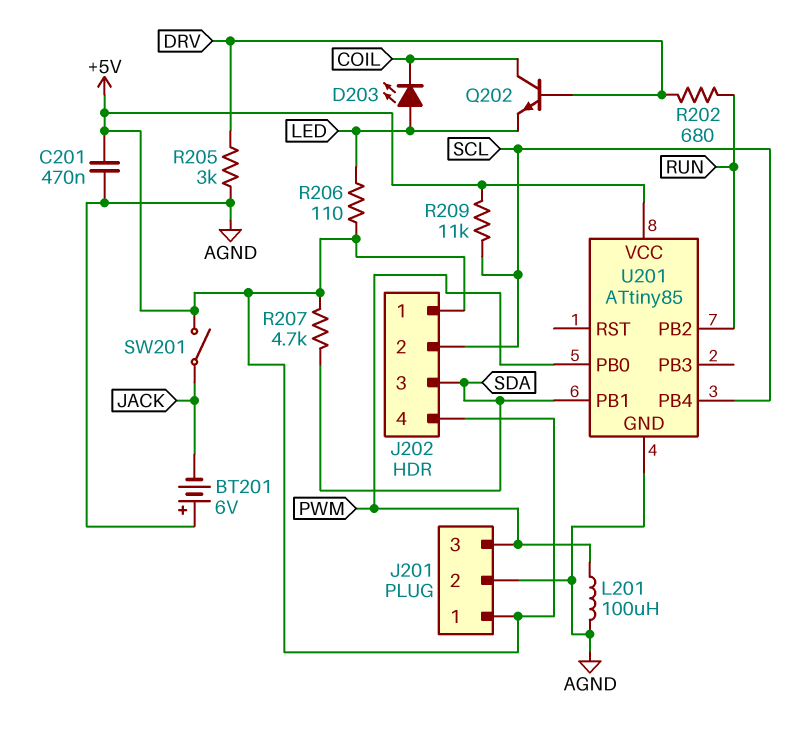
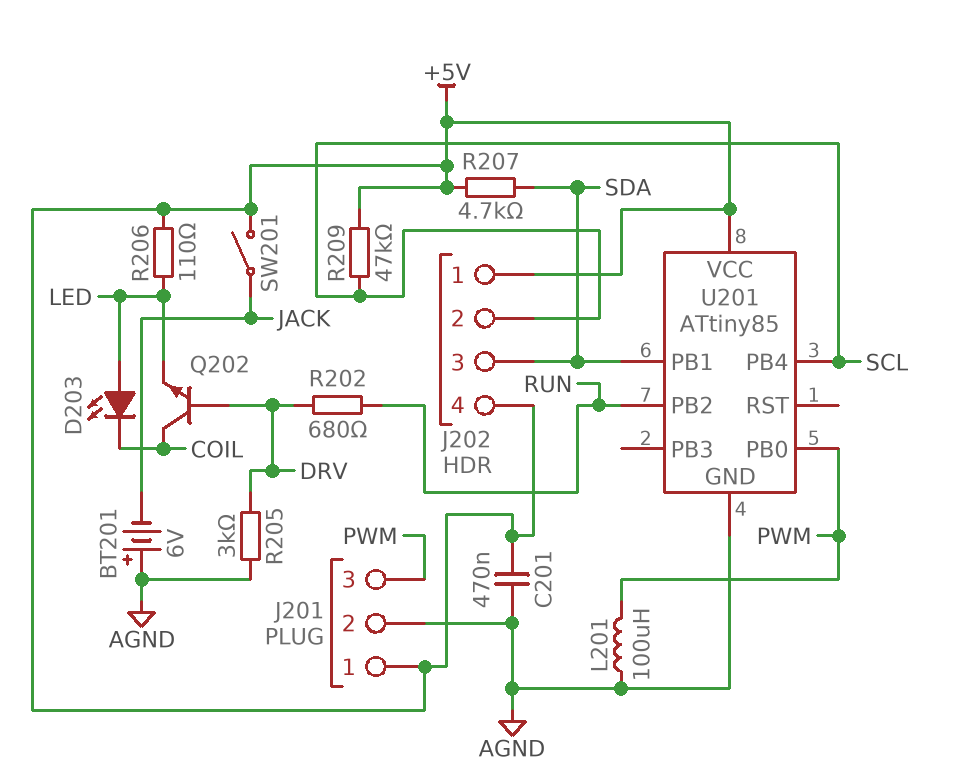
R209: 11k (+5V, SCL) -> 47k (+5V, SCL)

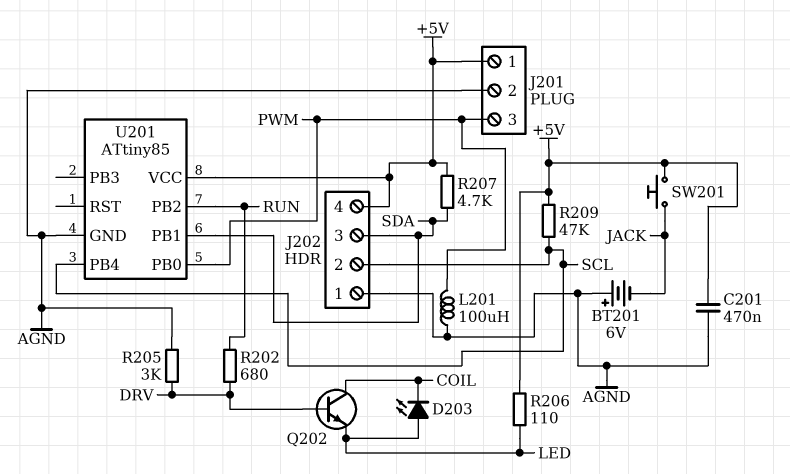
J202 pin 1: +5V -> AGND
SW201: switch (+5V, JACK) -> button (+5V, JACK)

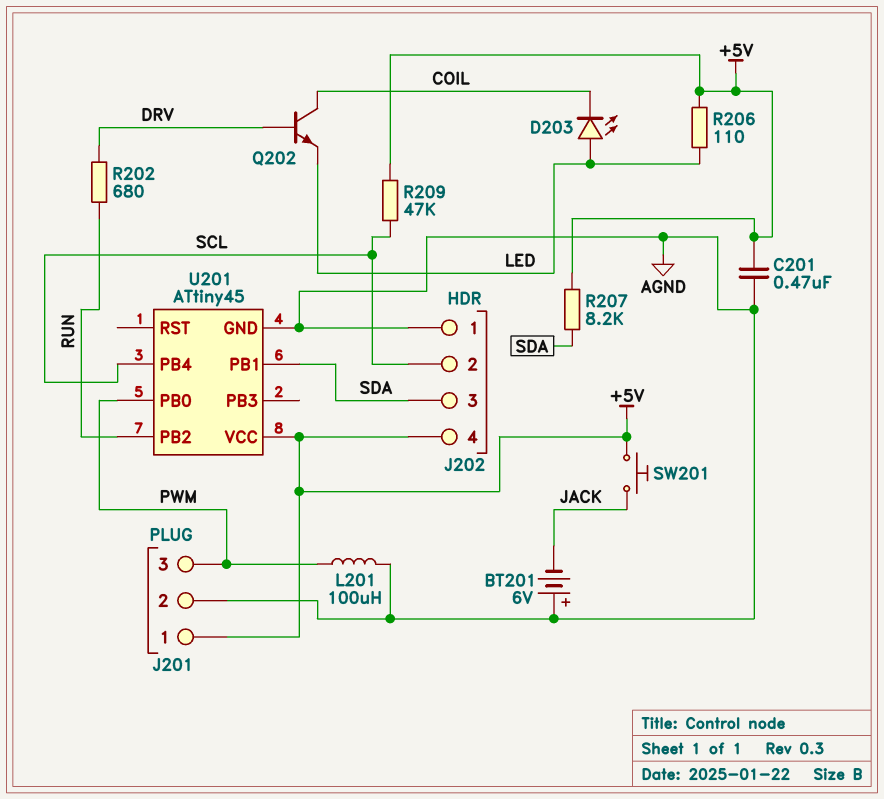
R205: 3k (AGND, DRV) -> none
R207: 4.7k (+5V, SDA) -> 8.2k (+5V, SDA)
U201: ATtiny85 -> ATtiny45

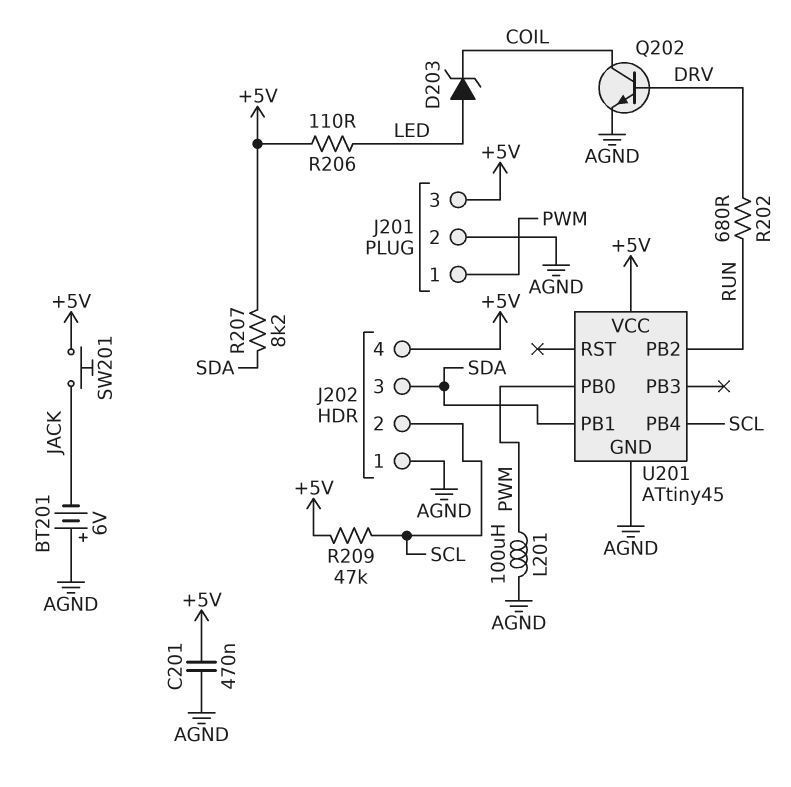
D203: LED (A LED, K COIL) -> zener (A LED, K COIL)
J201 pin 1: +5V -> PWM
J201 pin 3: PWM -> +5V
Q202: NPN (B DRV, C COIL, E LED) -> NPN (B DRV, C COIL, E AGND)

